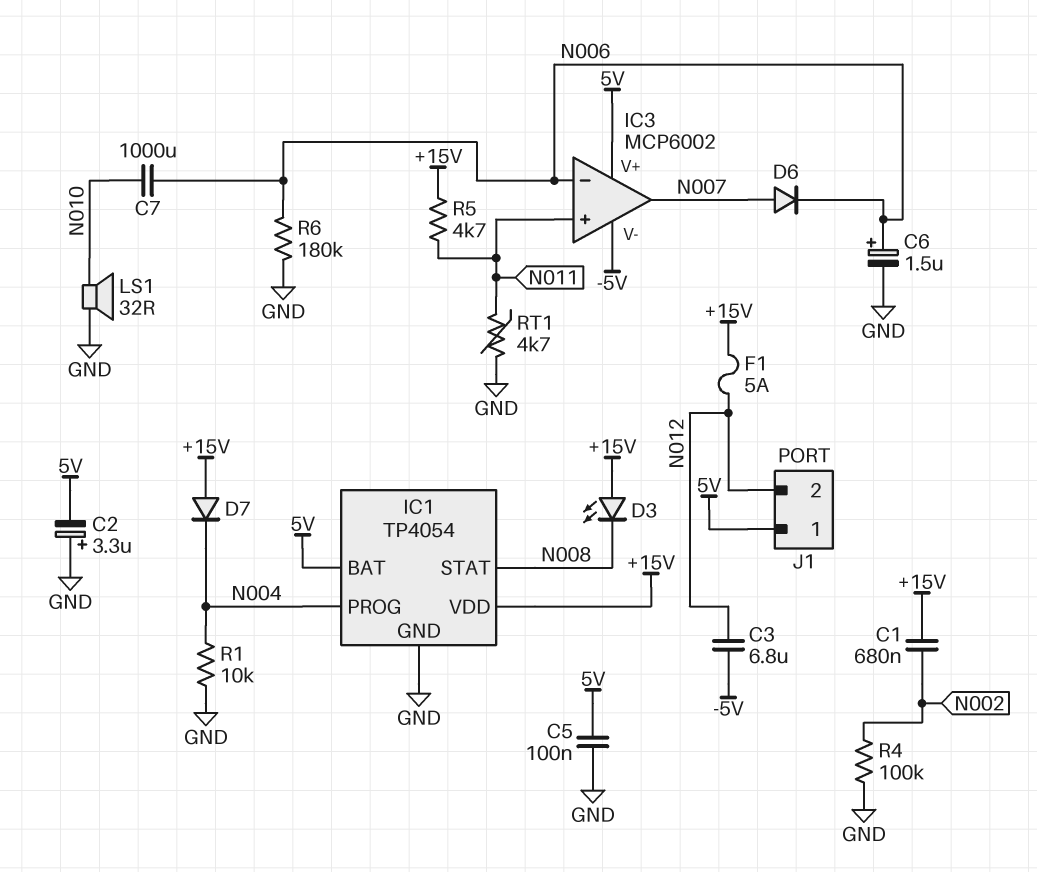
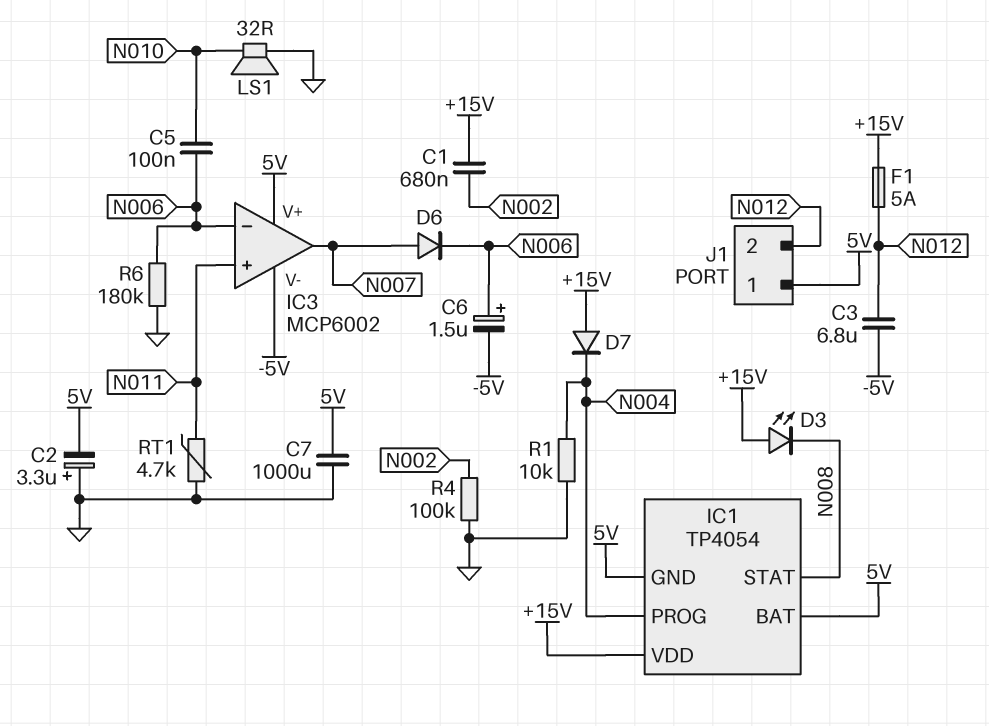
C5: 100nF (5V, GND) -> 100nF (N006, N010)
C6: 1.5uF (plus N006, minus GND) -> 1.5uF (plus N006, minus -5V)
C7: 1000uF (N006, N010) -> 1000uF (5V, GND)
IC1 pin GND: GND -> 5V
R5: 4.7k (+15V, N011) -> none

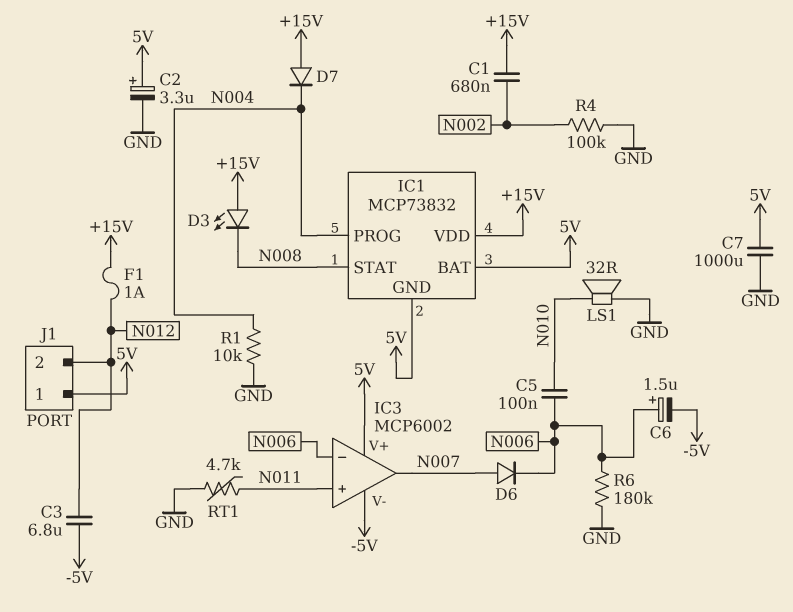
C2: 3.3uF (plus GND, minus 5V) -> 3.3uF (plus 5V, minus GND)
F1: 5A (+15V, N012) -> 1A (+15V, N012)
IC1: TP4054 -> MCP73832

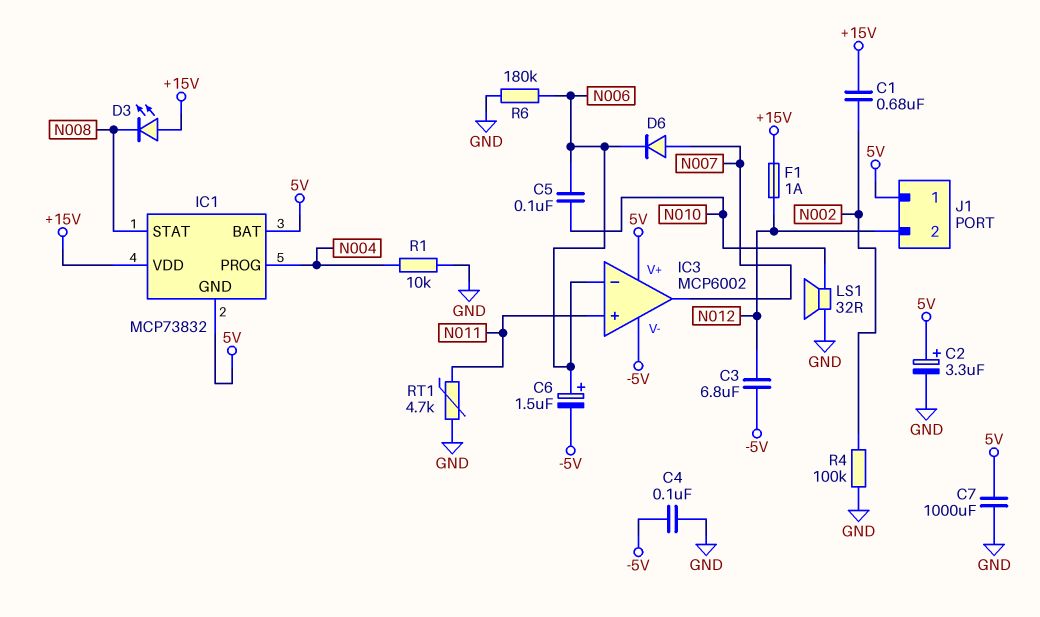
C4: none -> 100nF (-5V, GND)
D7: diode (A +15V, K N004) -> none

